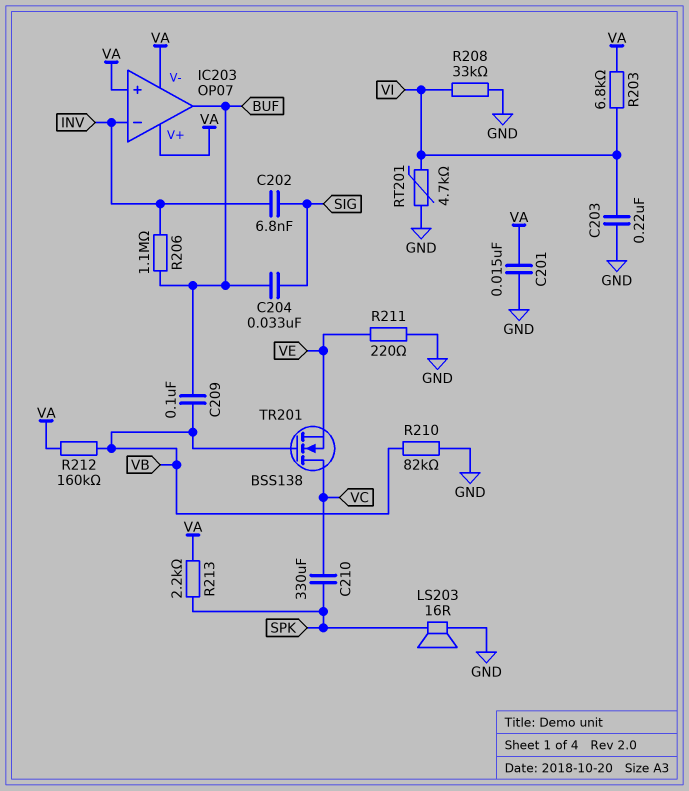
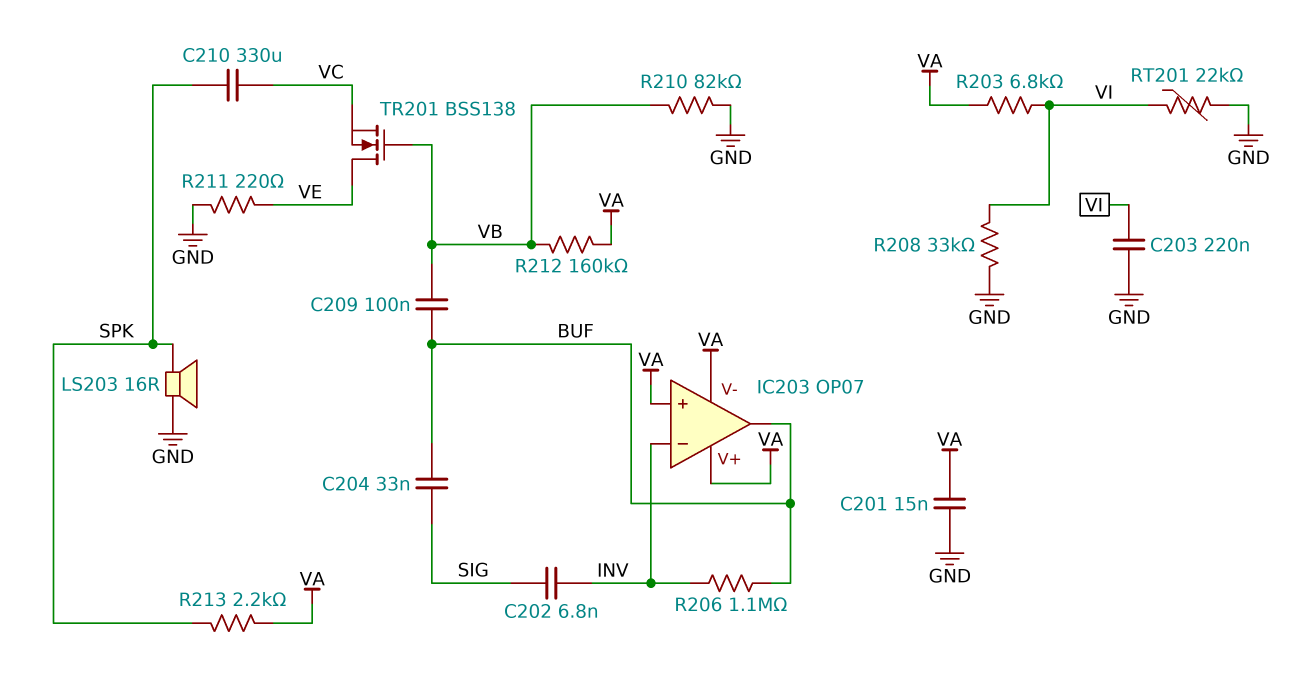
RT201: 4.7k (GND, VI) -> 22k (GND, VI)
TR201: NMOS BSS138 (G VB, D VC, S VE) -> NMOS BSS138 (G VB, D VE, S VC)

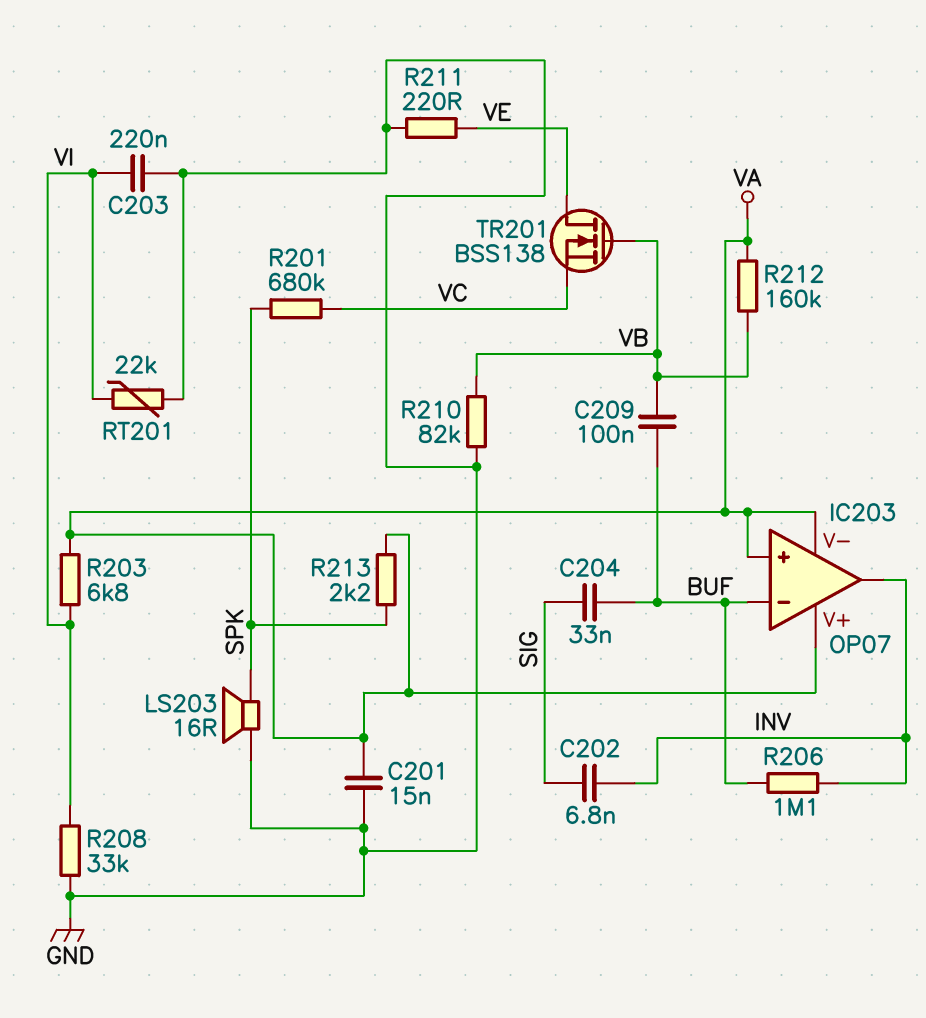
C210: 330uF (SPK, VC) -> none
IC203 pin in-: INV -> BUF
IC203 pin out: BUF -> INV
R201: none -> 680k (SPK, VC)

